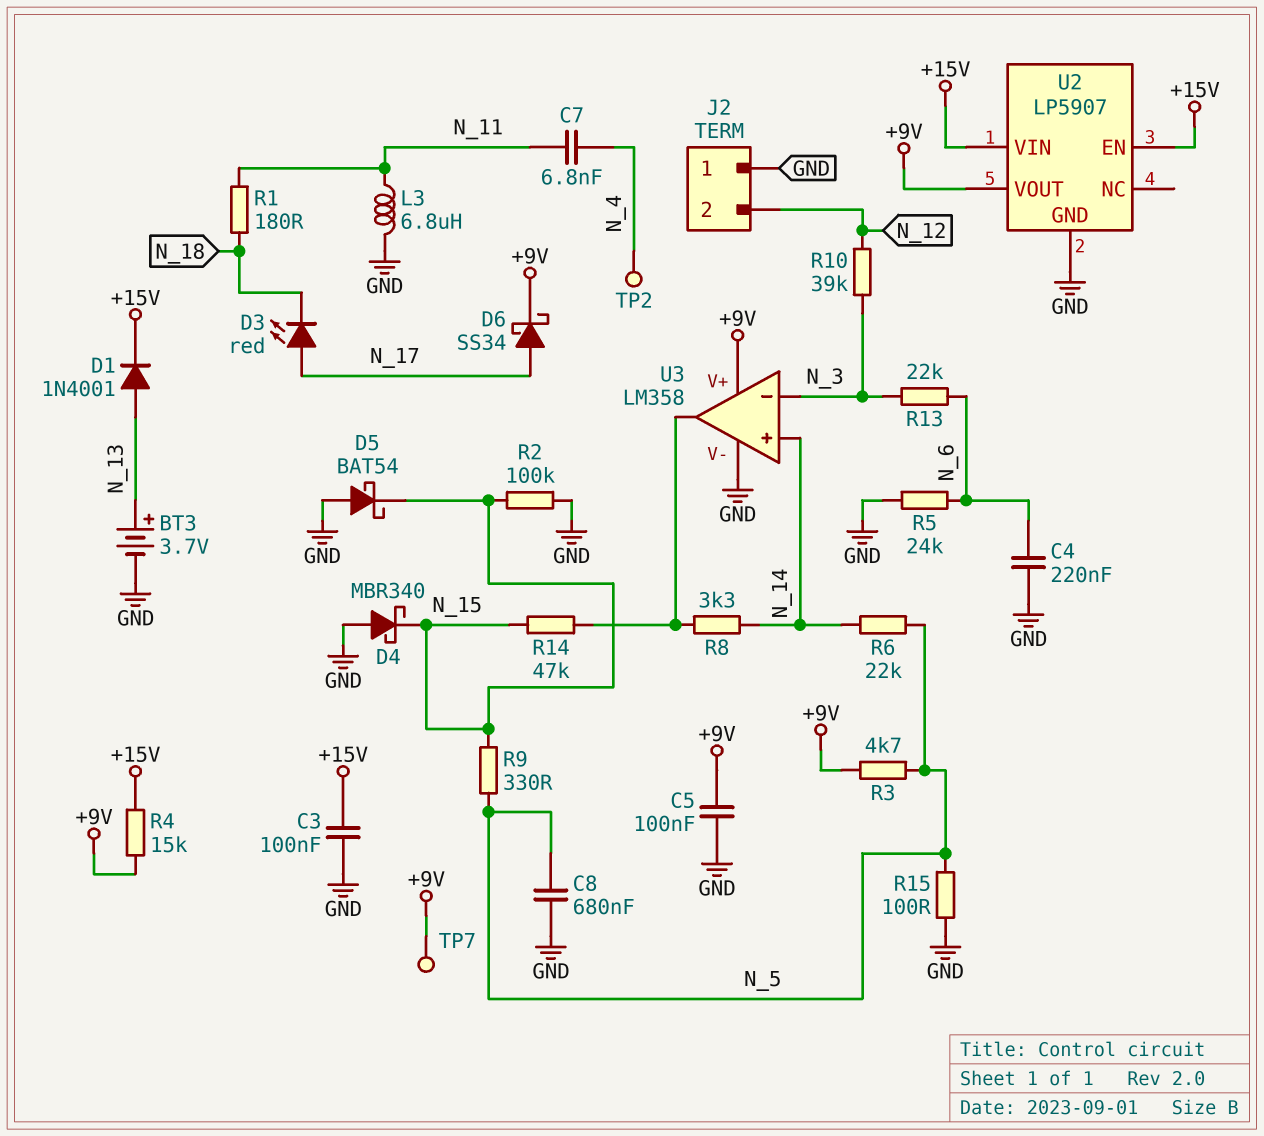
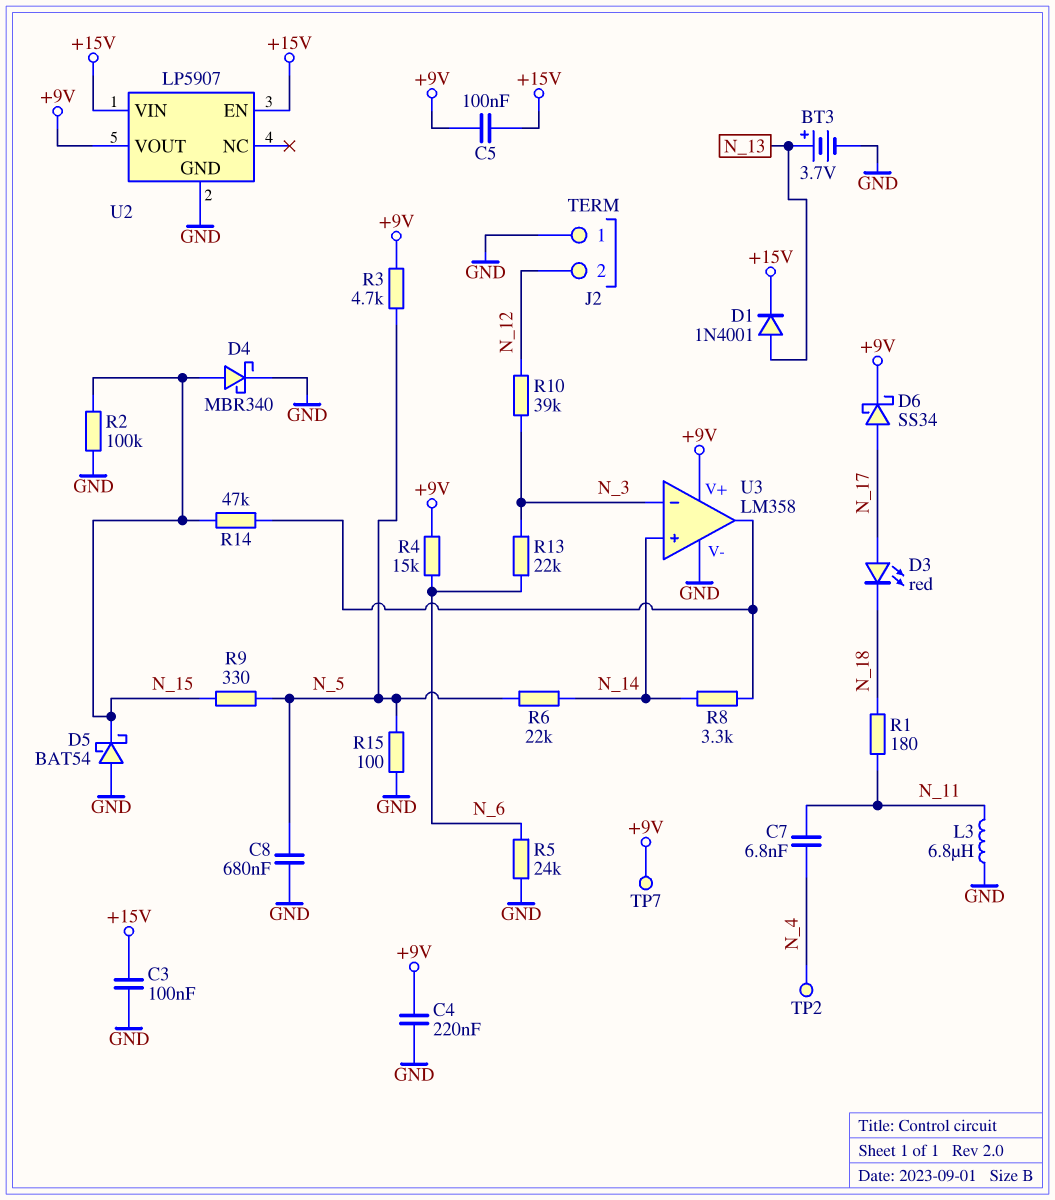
C4: 220nF (GND, N_6) -> 220nF (+9V, GND)
C5: 100nF (+9V, GND) -> 100nF (+9V, +15V)
D4: schottky MBR340 (A GND, K N_15) -> schottky MBR340 (A N_15, K GND)
R4: 15k (+9V, +15V) -> 15k (+9V, N_6)

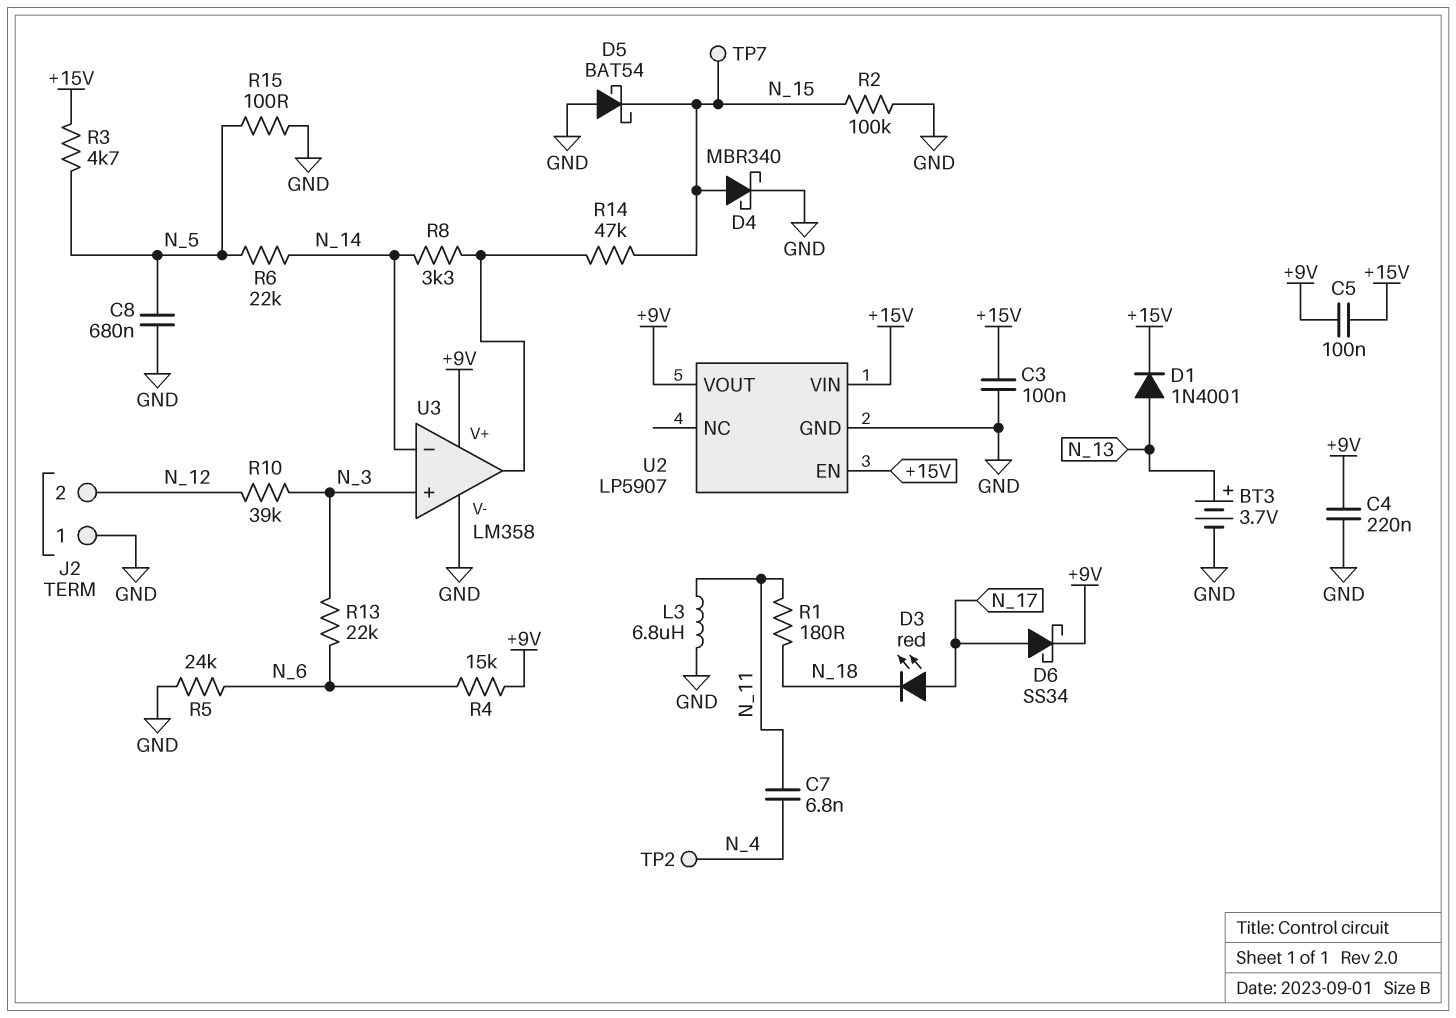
R3: 4.7k (+9V, N_5) -> 4.7k (+15V, N_5)
R9: 330 (N_5, N_15) -> none
TP7: test point (+9V) -> test point (N_15)
U3 pin in+: N_14 -> N_3
U3 pin in-: N_3 -> N_14

